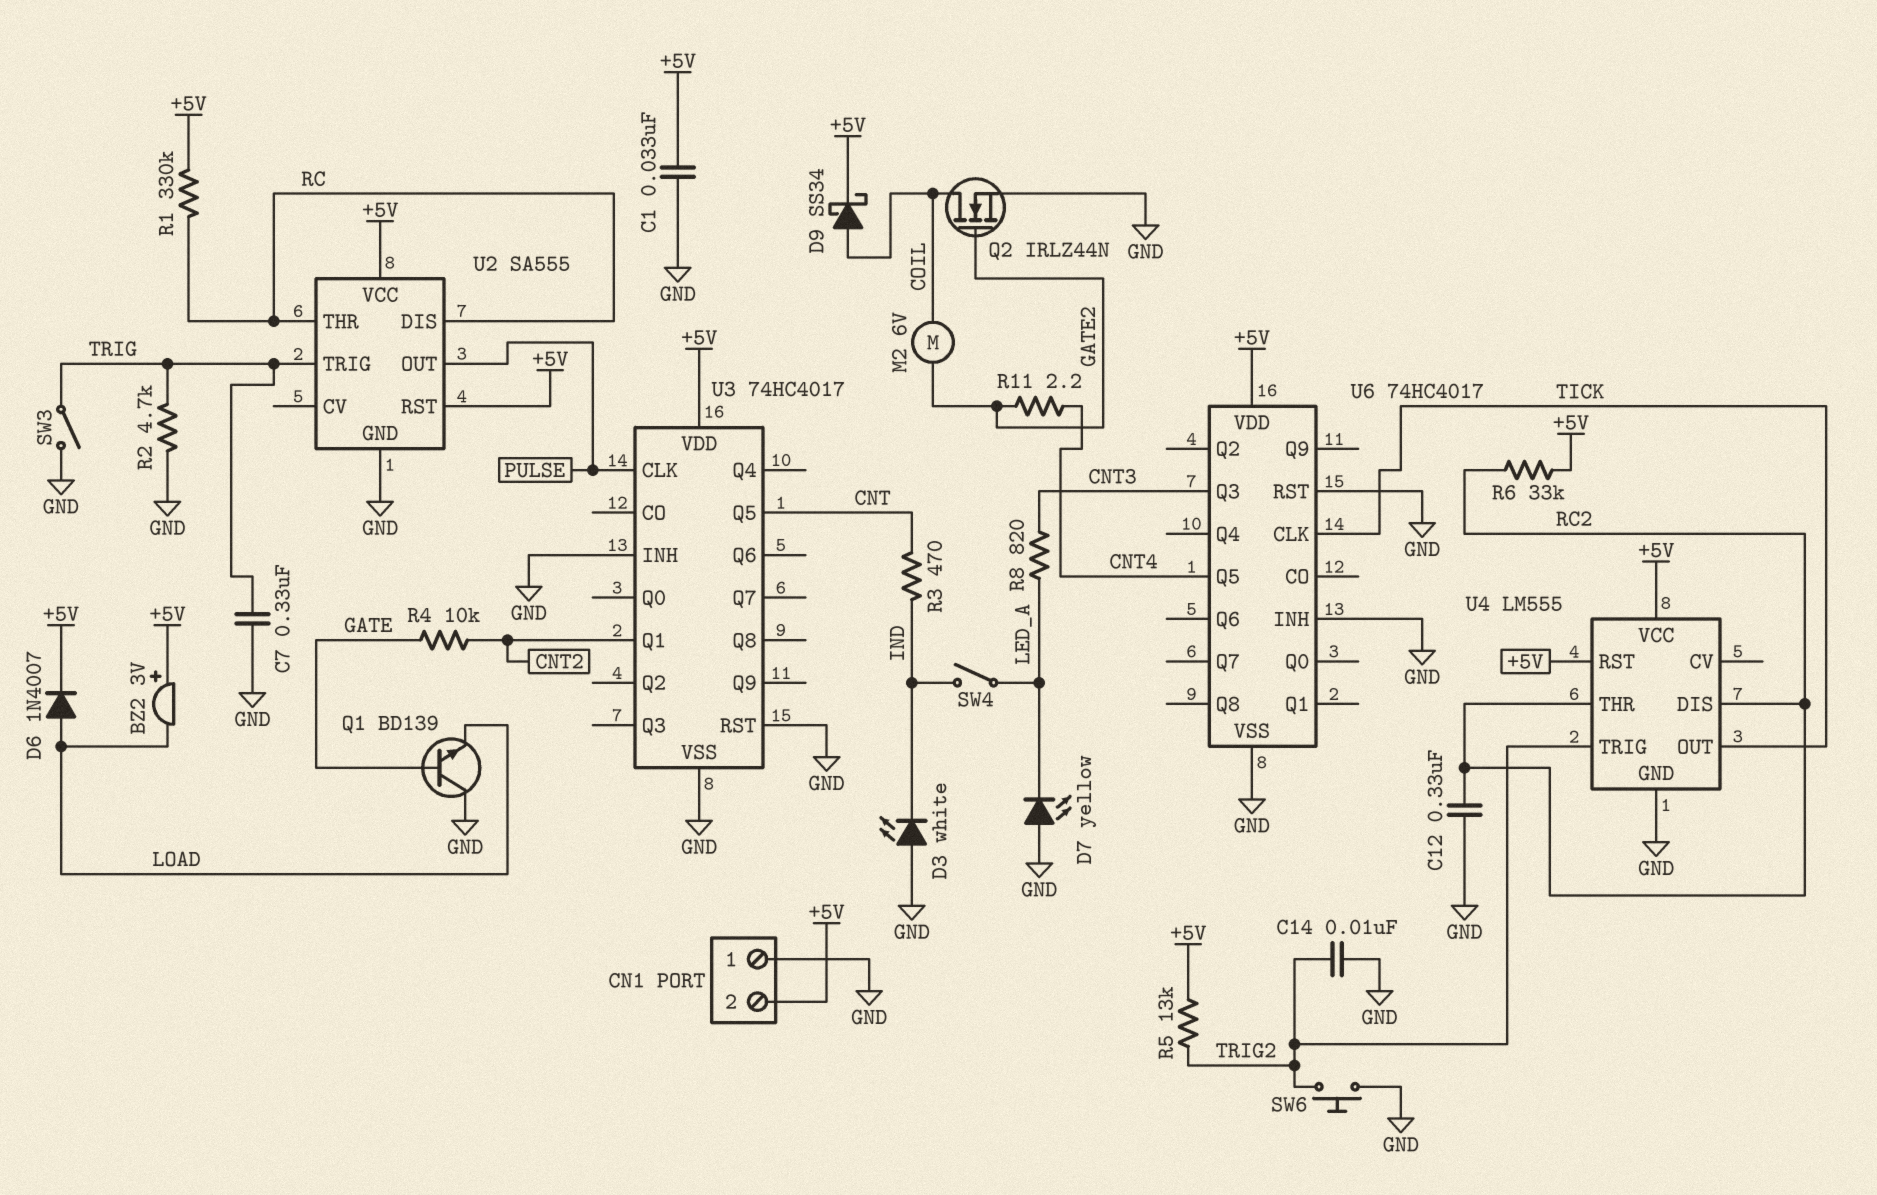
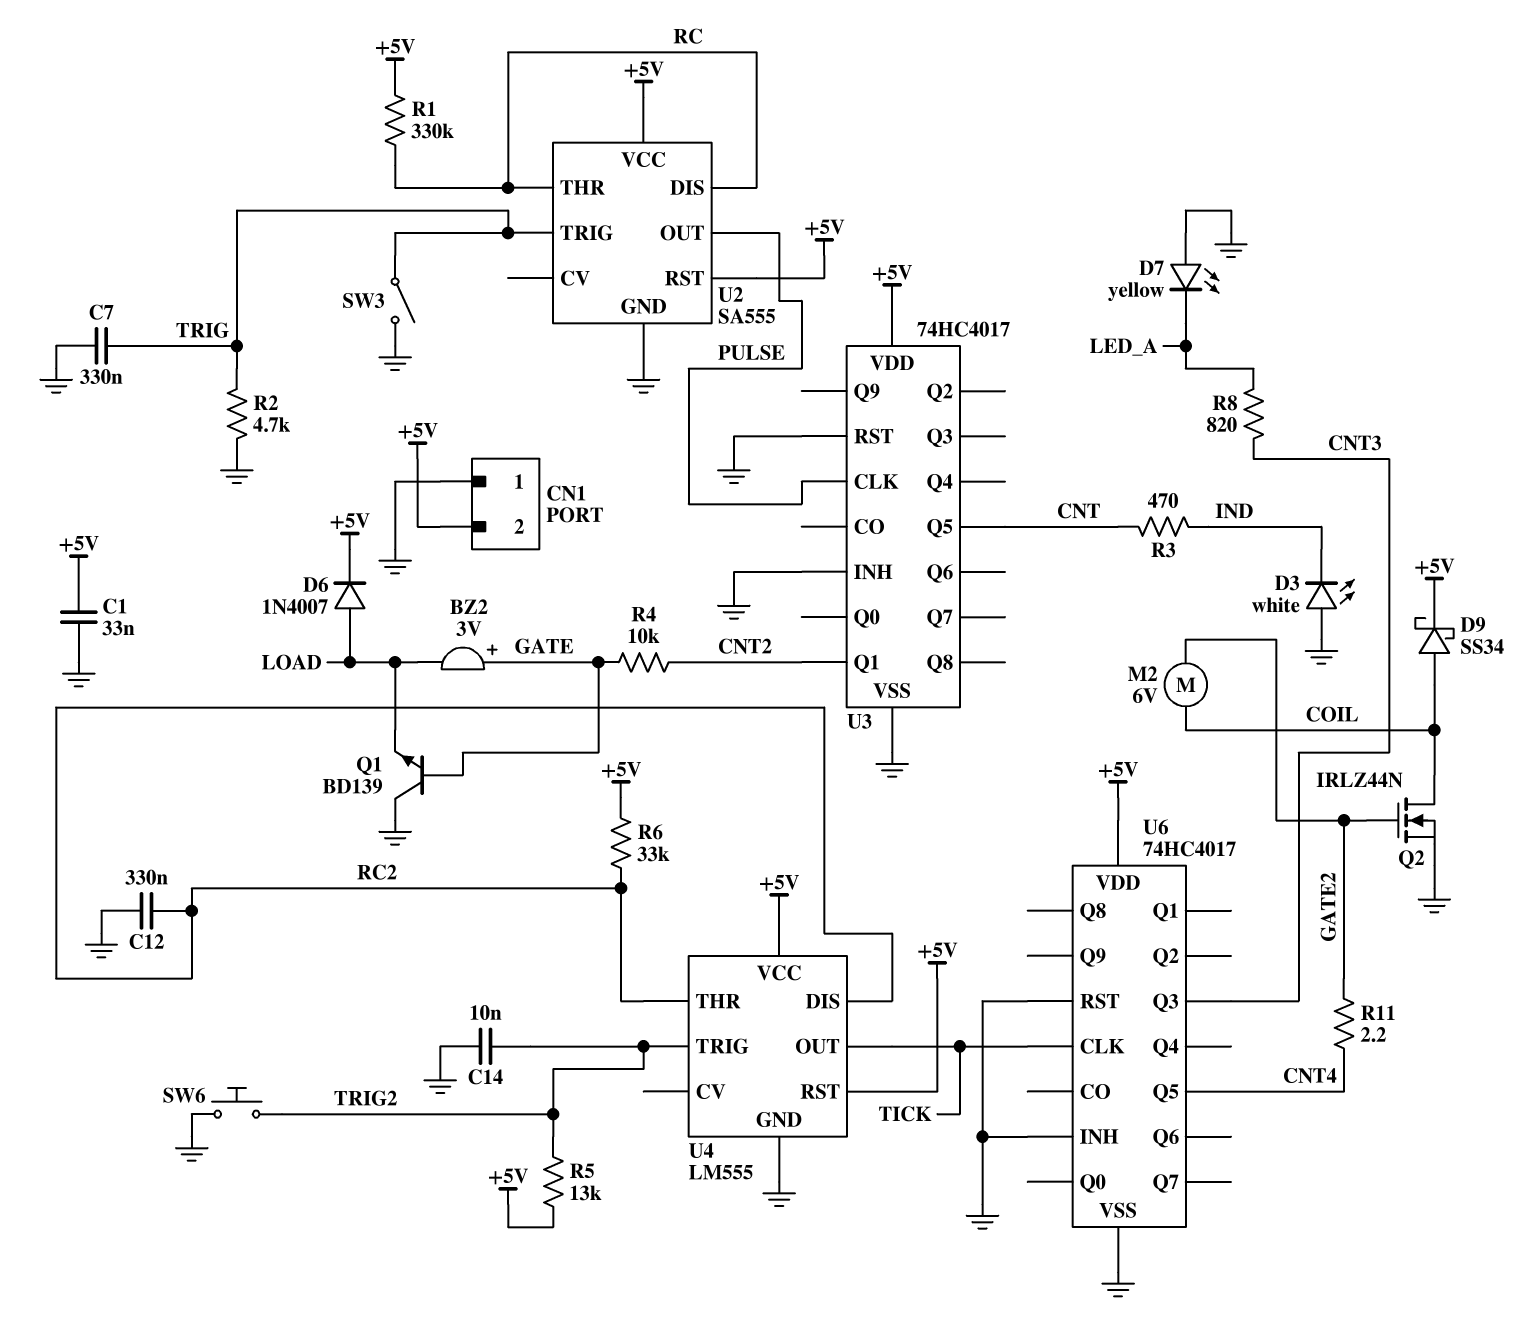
BZ2: buzzer 3V (plus +5V, minus LOAD) -> buzzer 3V (plus GATE, minus LOAD)
SW4: switch (IND, LED_A) -> none

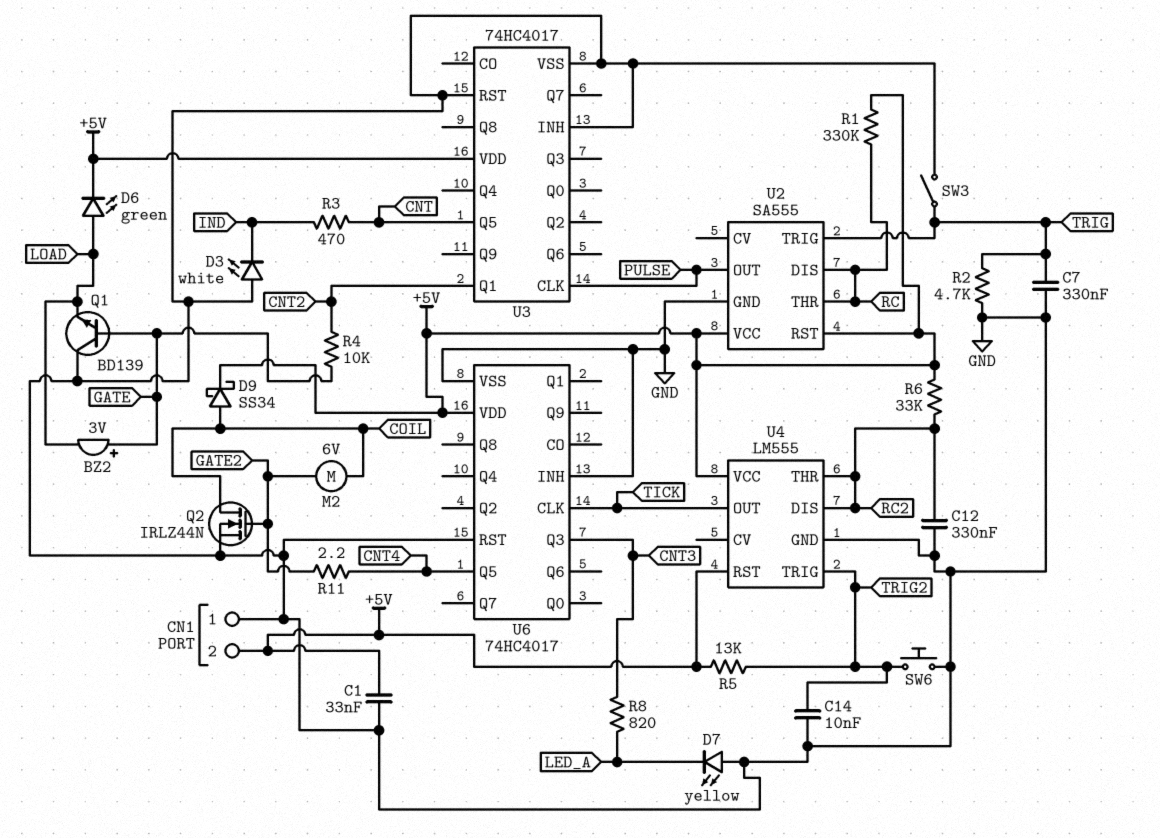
D6: diode 1N4007 (A LOAD, K +5V) -> LED green (A LOAD, K +5V)

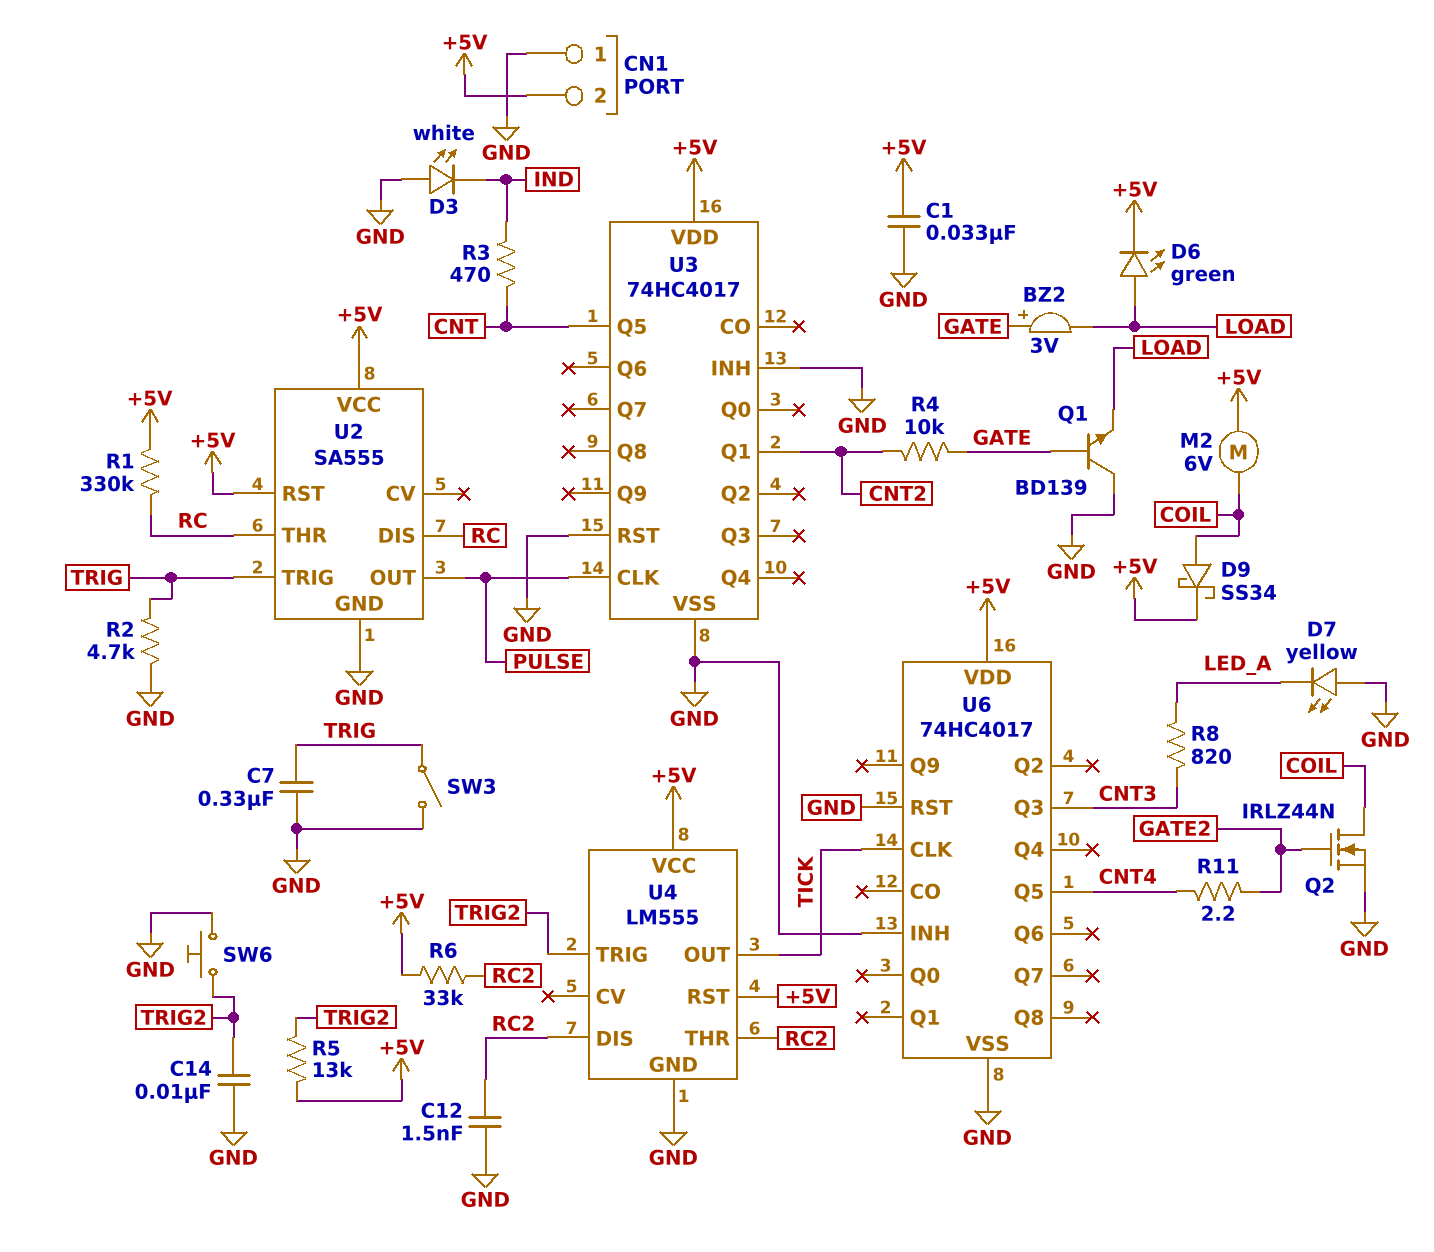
C12: 330nF (GND, RC2) -> 1.5nF (GND, RC2)
M2: motor 6V (COIL, GATE2) -> motor 6V (+5V, COIL)

